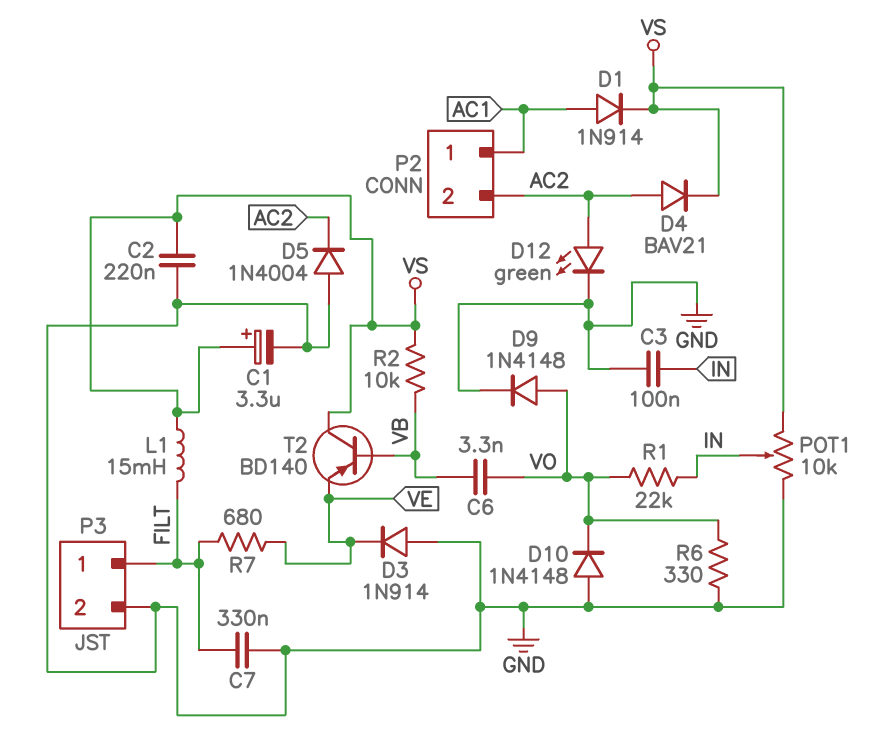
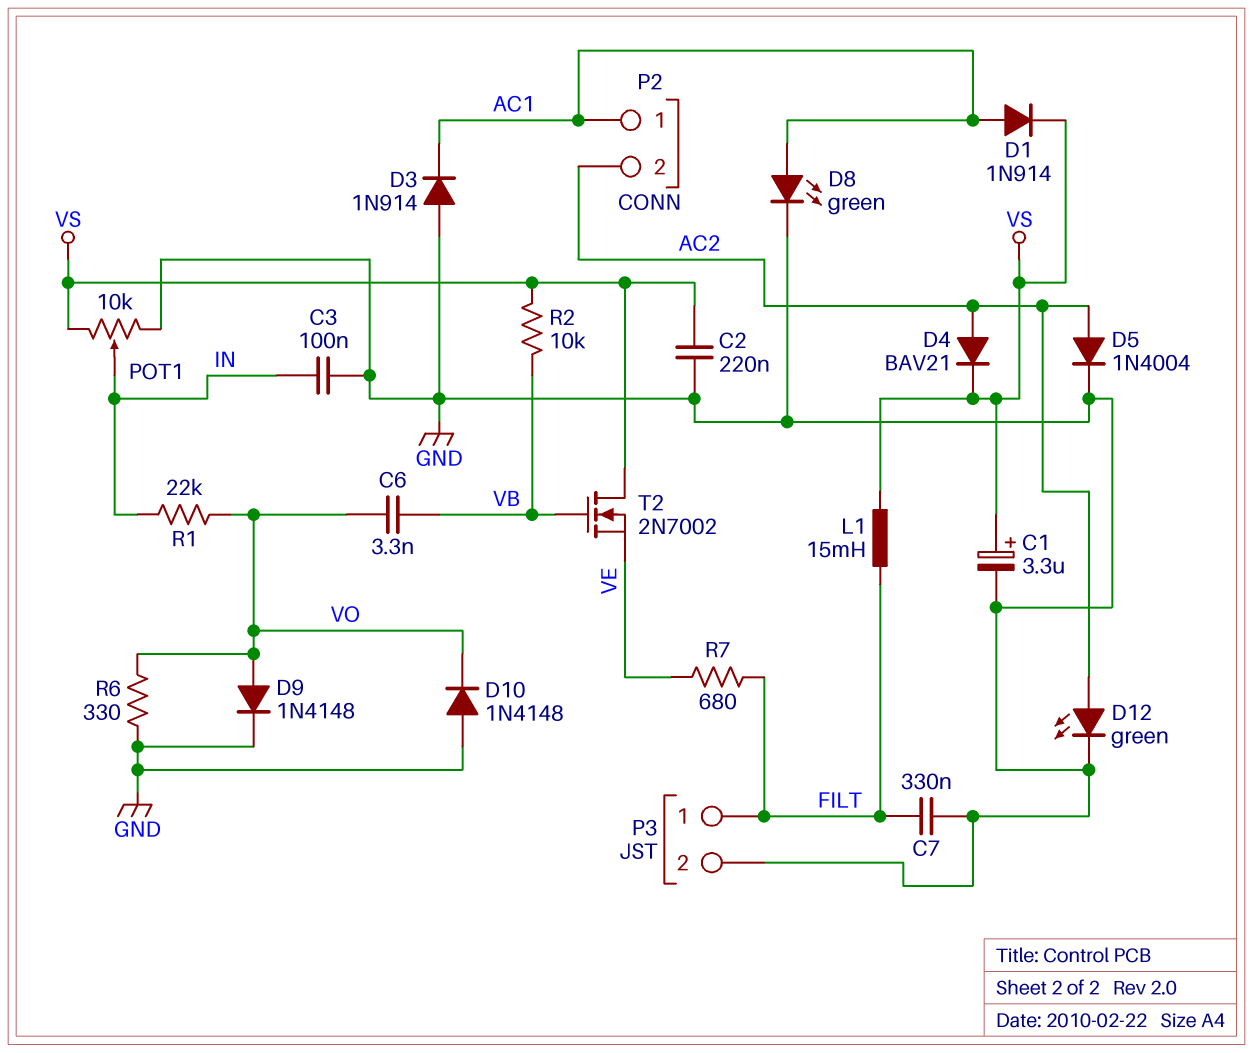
D3: diode 1N914 (A GND, K VE) -> diode 1N914 (A GND, K AC1)
D5: diode 1N4004 (A GND, K AC2) -> diode 1N4004 (A AC2, K GND)
D8: none -> LED green (A AC1, K GND)
T2: PNP BD140 (B VB, C VS, E VE) -> NMOS 2N7002 (G VB, D VS, S VE)

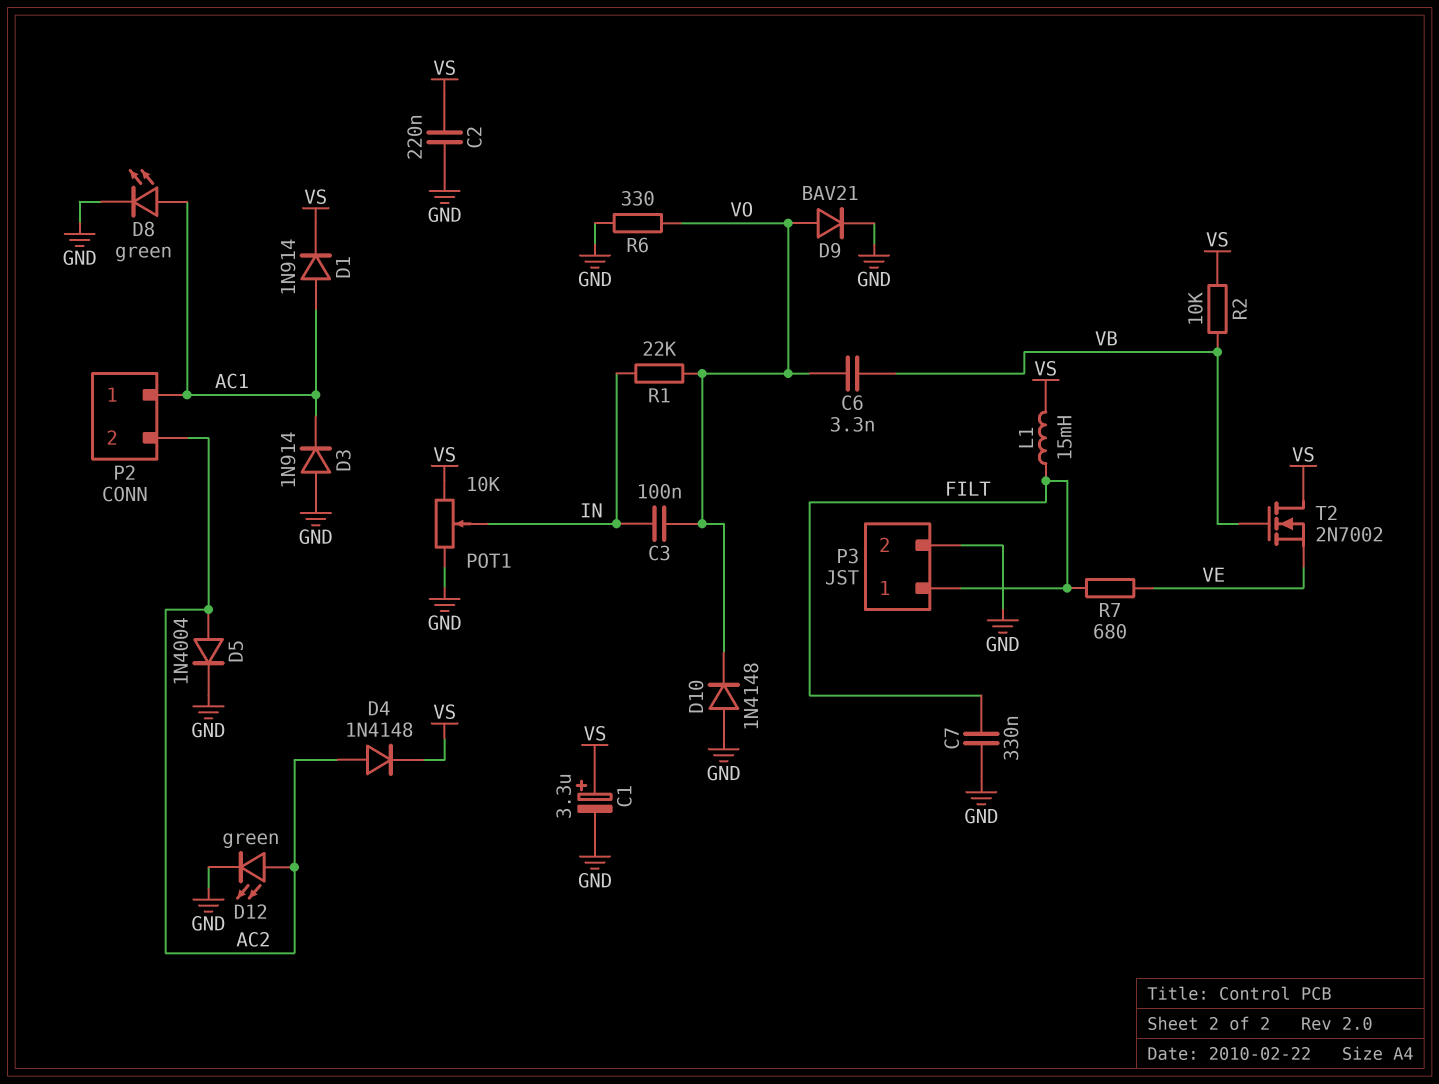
C3: 100nF (GND, IN) -> 100nF (IN, VO)
D4: diode BAV21 (A AC2, K VS) -> diode 1N4148 (A AC2, K VS)
D9: diode 1N4148 (A VO, K GND) -> diode BAV21 (A VO, K GND)

